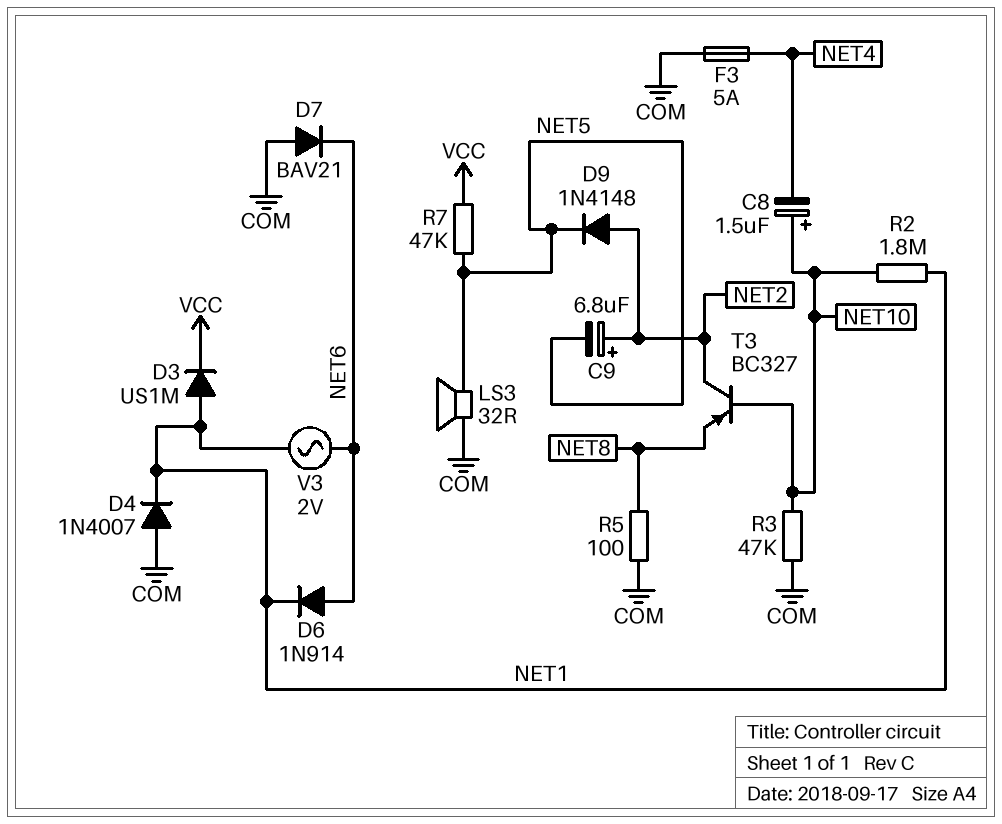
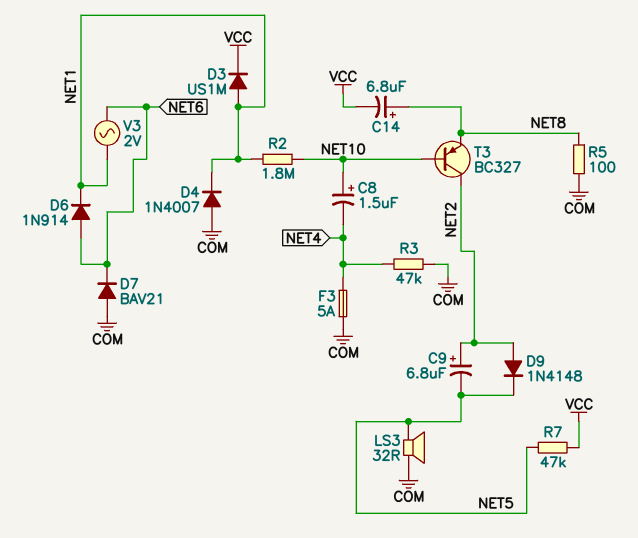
C14: none -> 6.8uF (plus NET8, minus VCC)
R3: 47k (COM, NET10) -> 47k (COM, NET4)

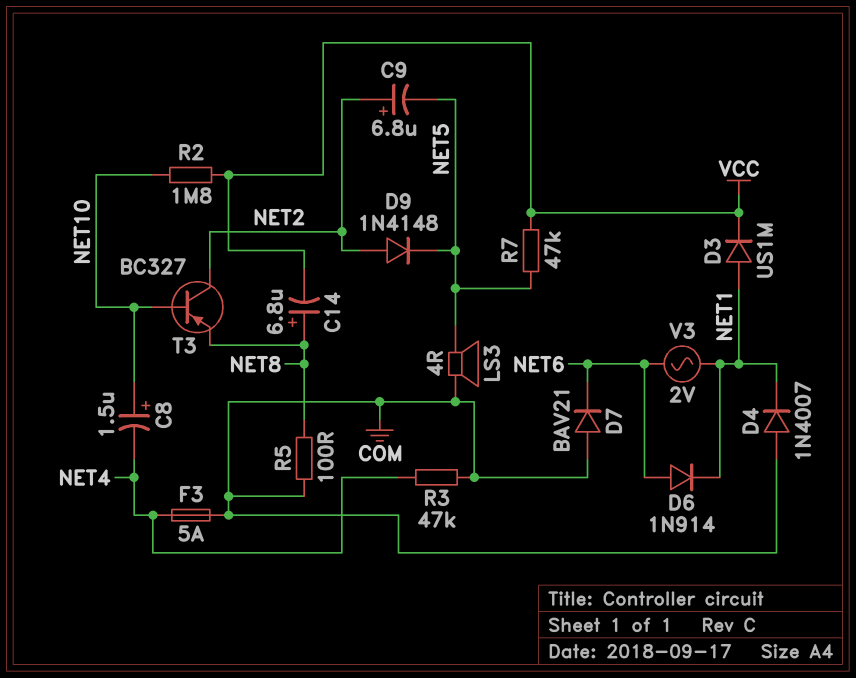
LS3: speaker 32R (COM, NET5) -> speaker 4R (COM, NET5)
R2: 1.8M (NET1, NET10) -> 1.8M (NET10, VCC)

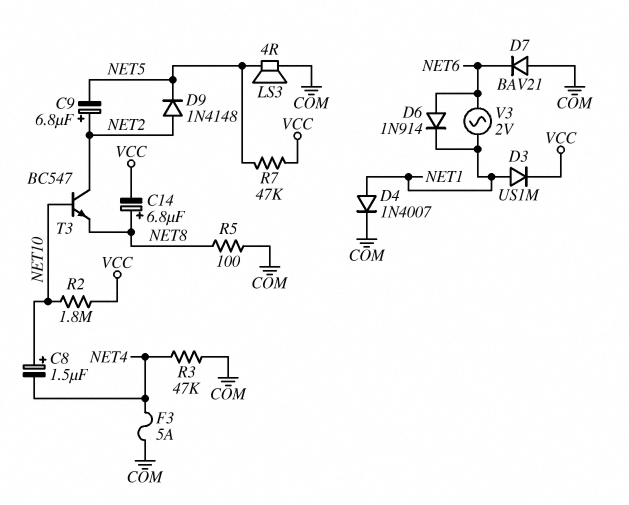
D4: diode 1N4007 (A COM, K NET1) -> diode 1N4007 (A NET1, K COM)
T3: PNP BC327 (B NET10, C NET2, E NET8) -> NPN BC547 (B NET10, C NET2, E NET8)

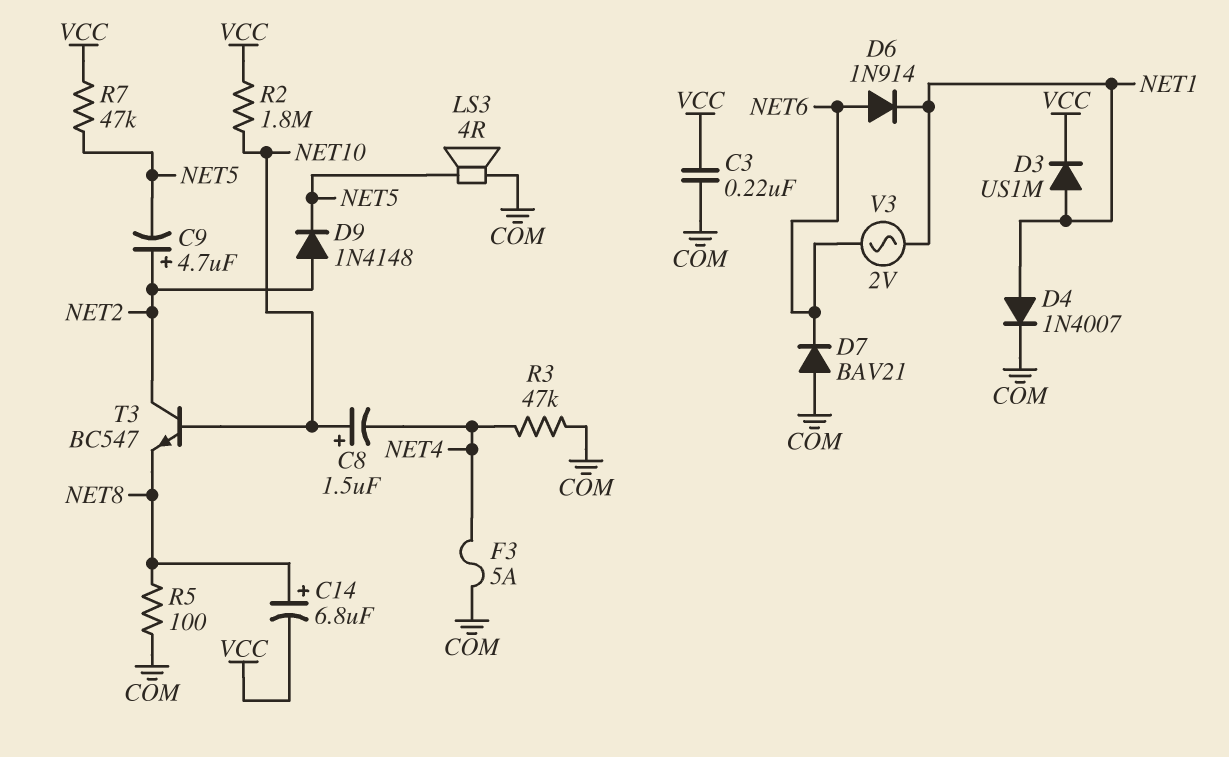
C3: none -> 220nF (COM, VCC)
C9: 6.8uF (plus NET2, minus NET5) -> 4.7uF (plus NET2, minus NET5)

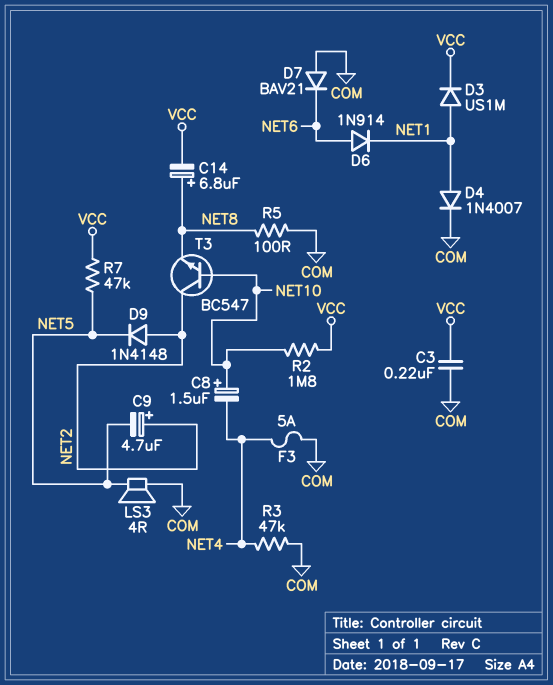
V3: AC 2V (NET1, NET6) -> none

